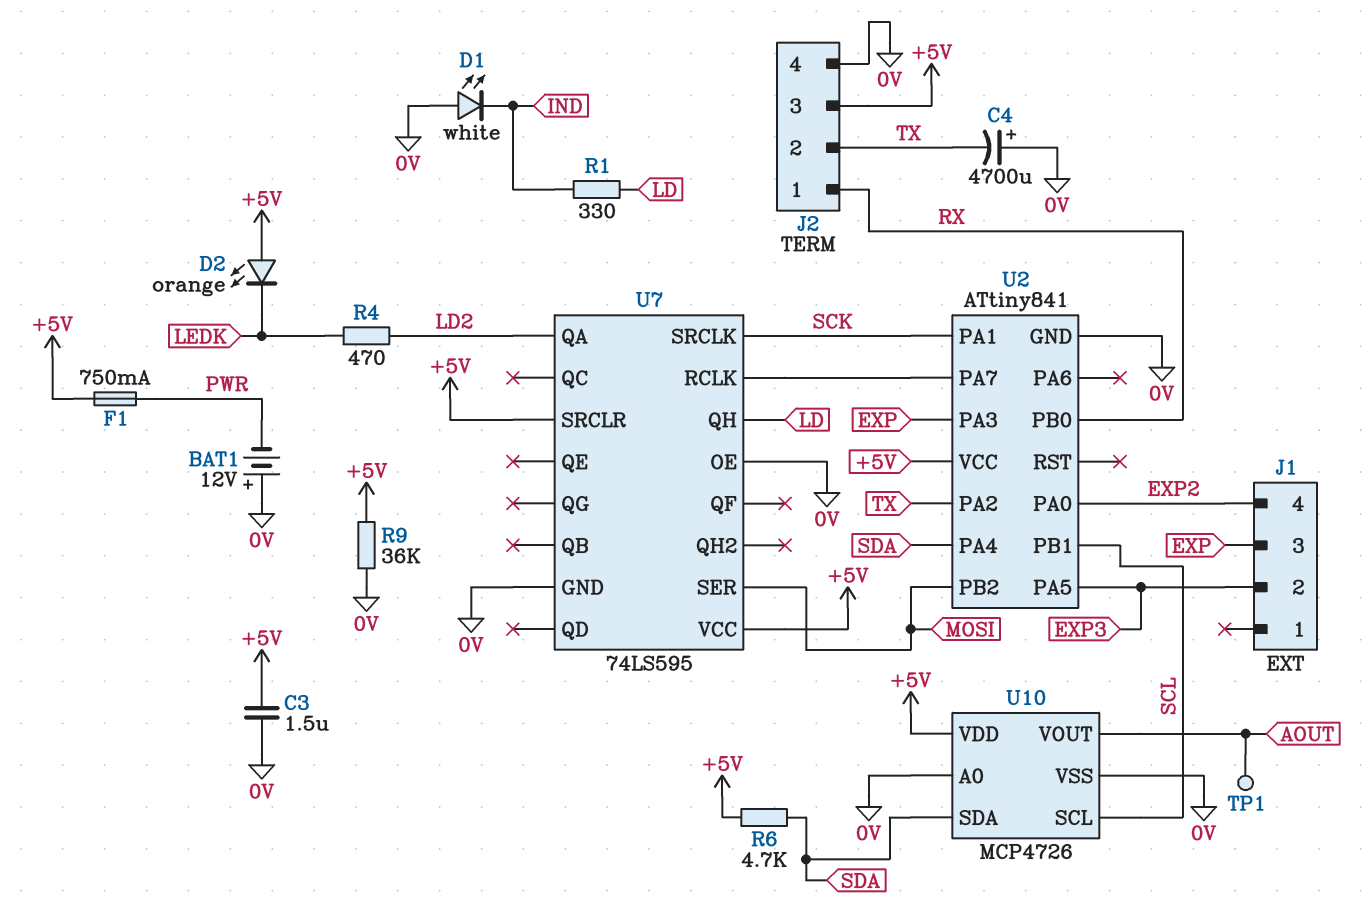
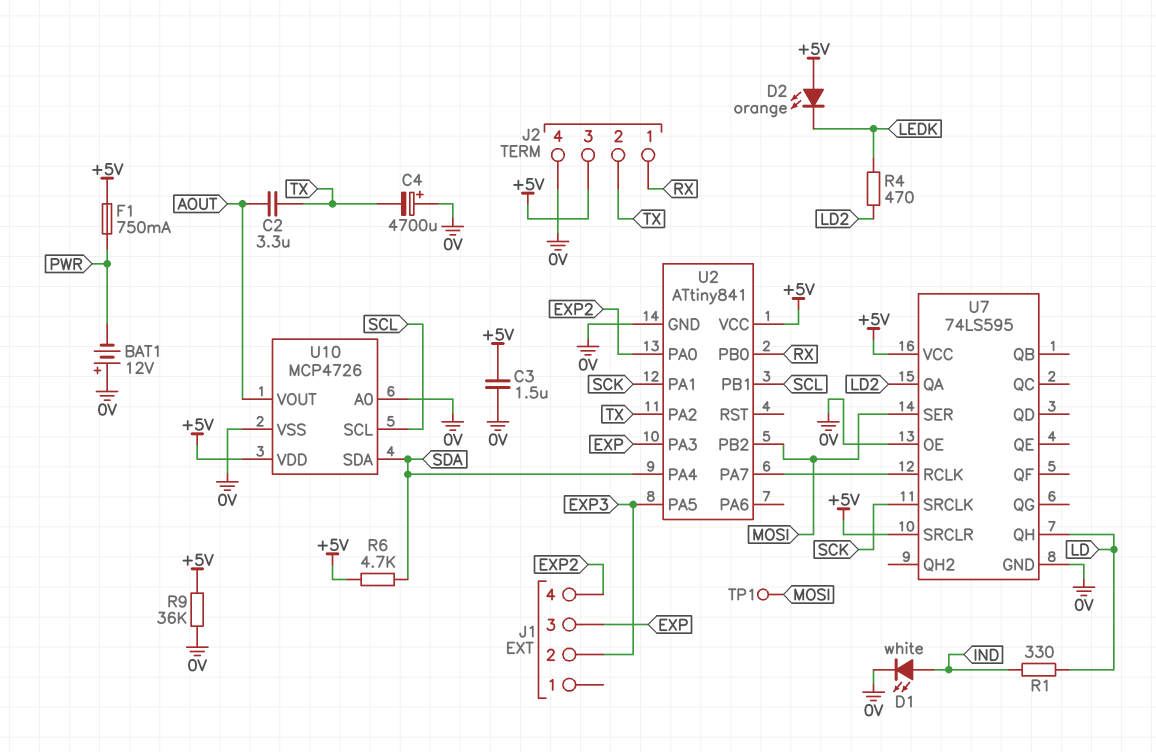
C2: none -> 3.3uF (AOUT, TX)
D1: LED white (A 0V, K IND) -> LED white (A IND, K 0V)
TP1: test point (AOUT) -> test point (MOSI)

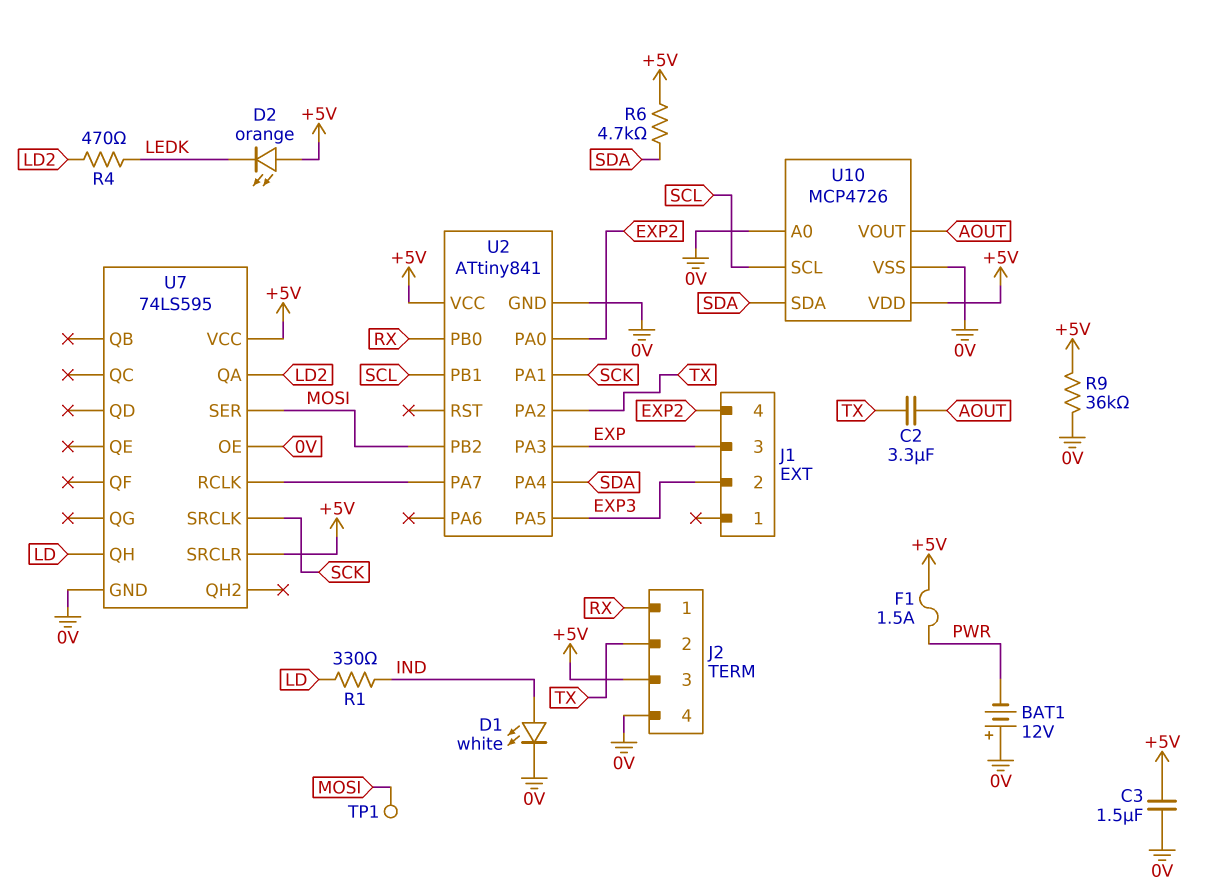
C4: 4700uF (plus 0V, minus TX) -> none
F1: 750mA (+5V, PWR) -> 1.5A (+5V, PWR)

